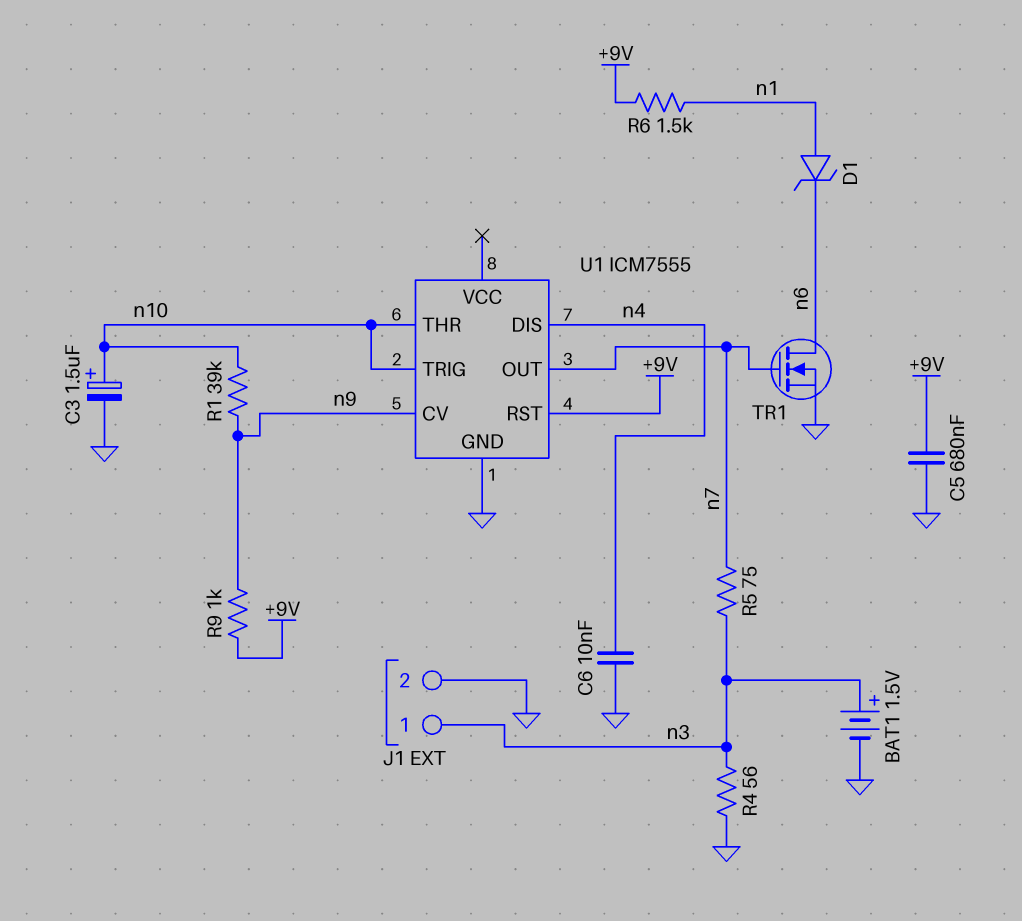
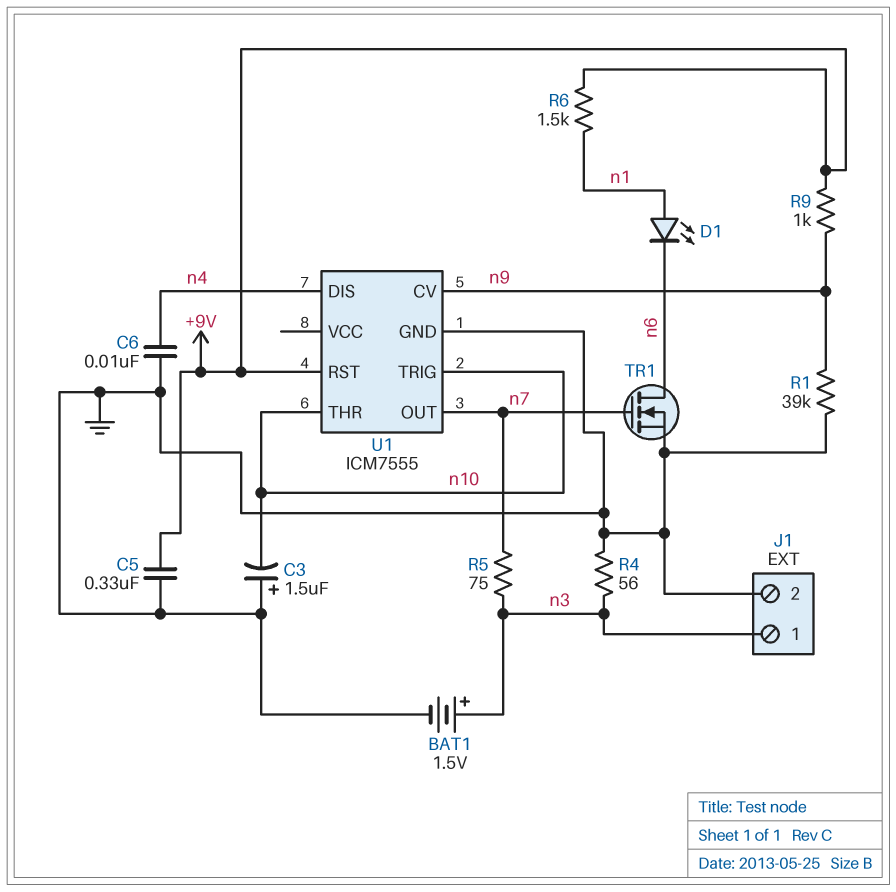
C3: 1.5uF (plus n10, minus GND) -> 1.5uF (plus GND, minus n10)
C5: 680nF (+9V, GND) -> 330nF (+9V, GND)
D1: zener (A n1, K n6) -> LED (A n1, K n6)
R1: 39k (n9, n10) -> 39k (GND, n9)

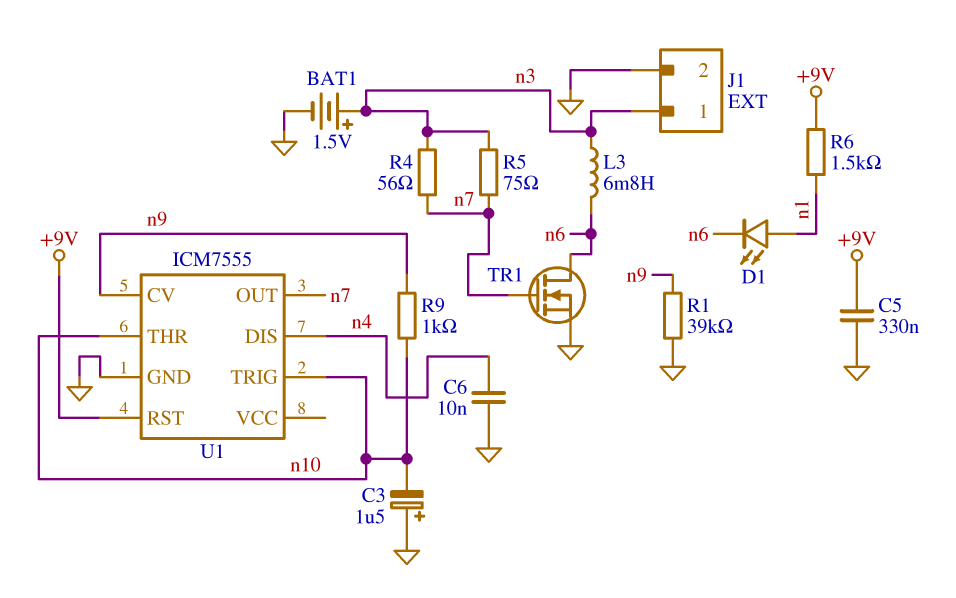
L3: none -> 6.8mH (n3, n6)
R4: 56 (GND, n3) -> 56 (n3, n7)
R9: 1k (+9V, n9) -> 1k (n9, n10)

